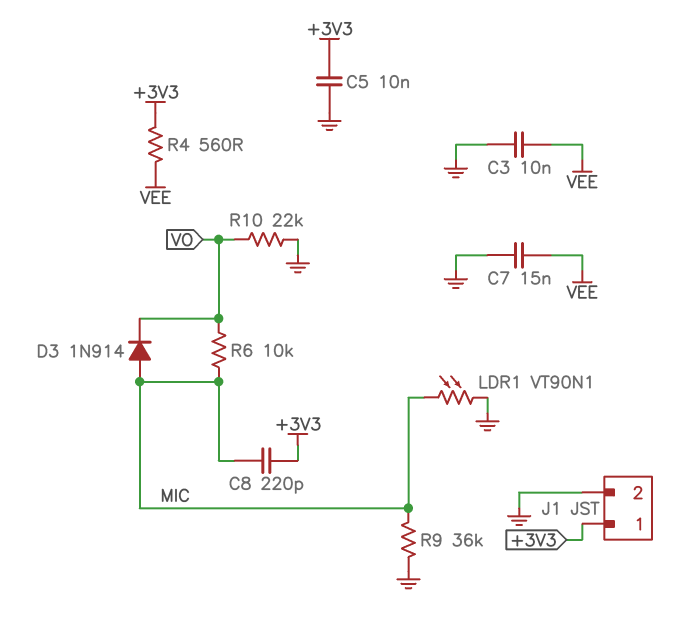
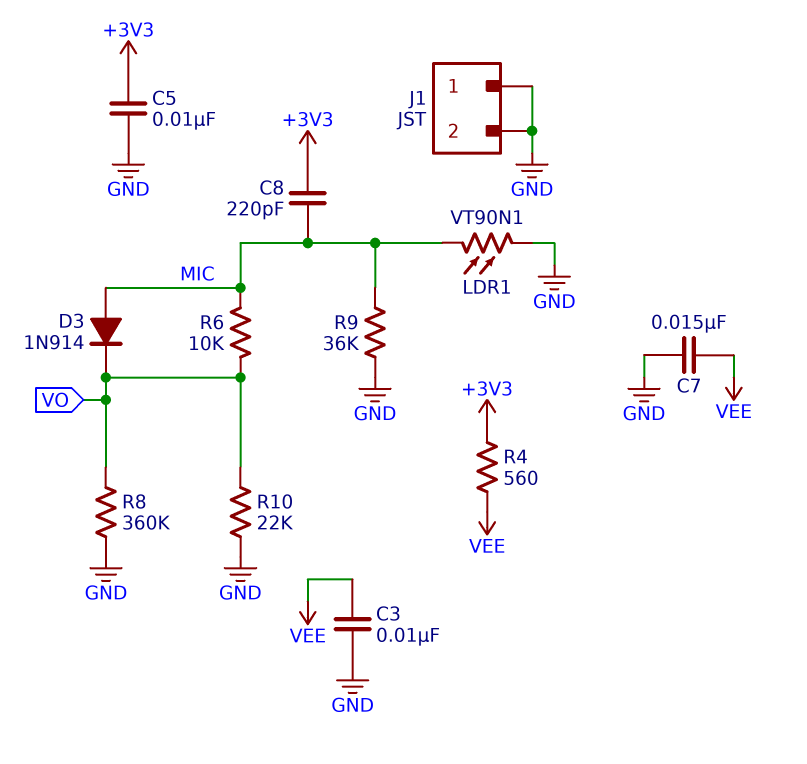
J1 pin 1: +3V3 -> GND
R8: none -> 360k (GND, VO)

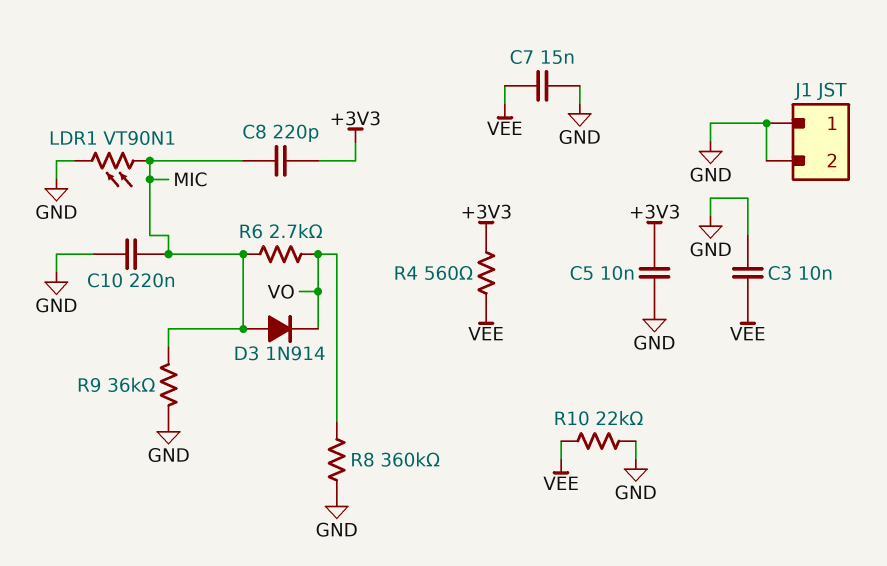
C10: none -> 220nF (GND, MIC)
R6: 10k (MIC, VO) -> 2.7k (MIC, VO)
R10: 22k (GND, VO) -> 22k (GND, VEE)

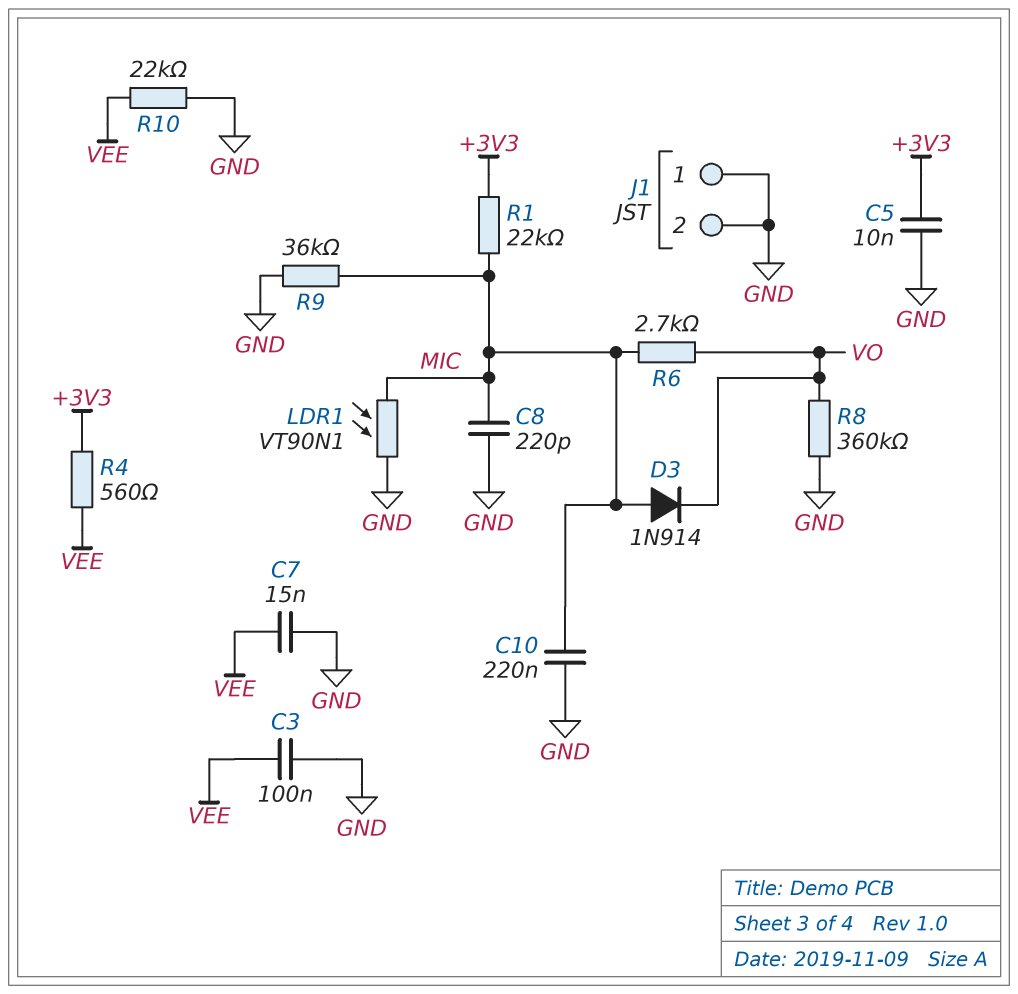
C3: 10nF (GND, VEE) -> 100nF (GND, VEE)
C8: 220pF (+3V3, MIC) -> 220pF (GND, MIC)
R1: none -> 22k (+3V3, MIC)

